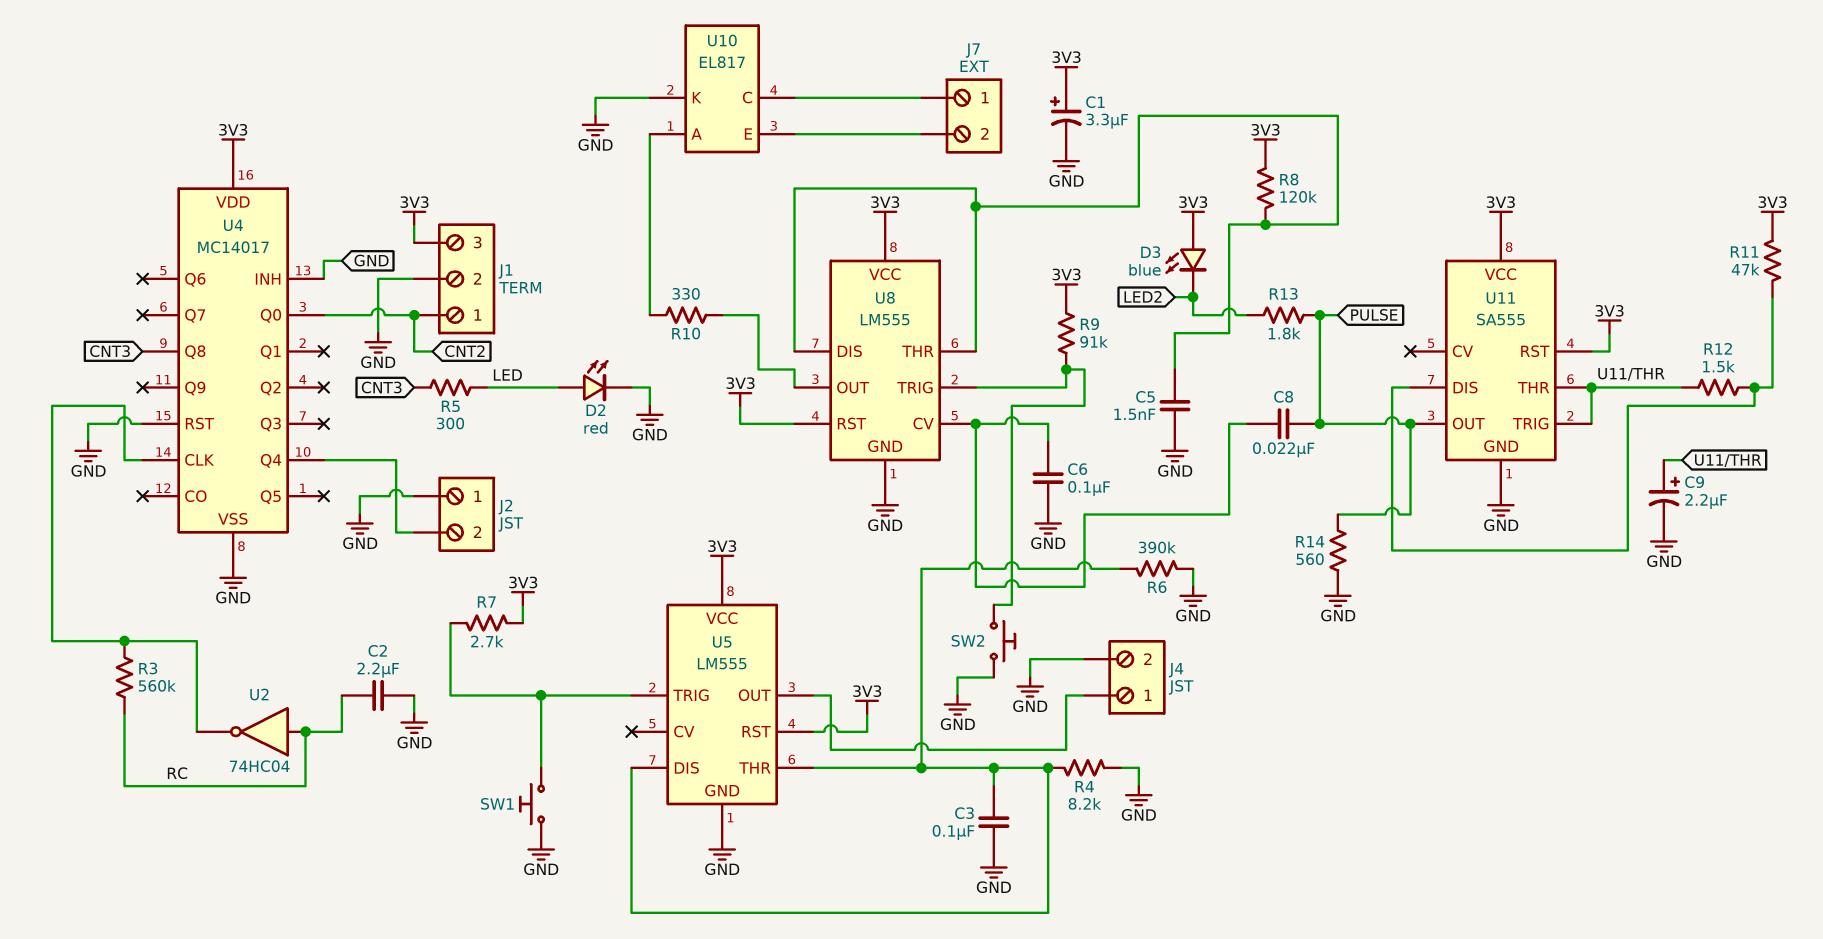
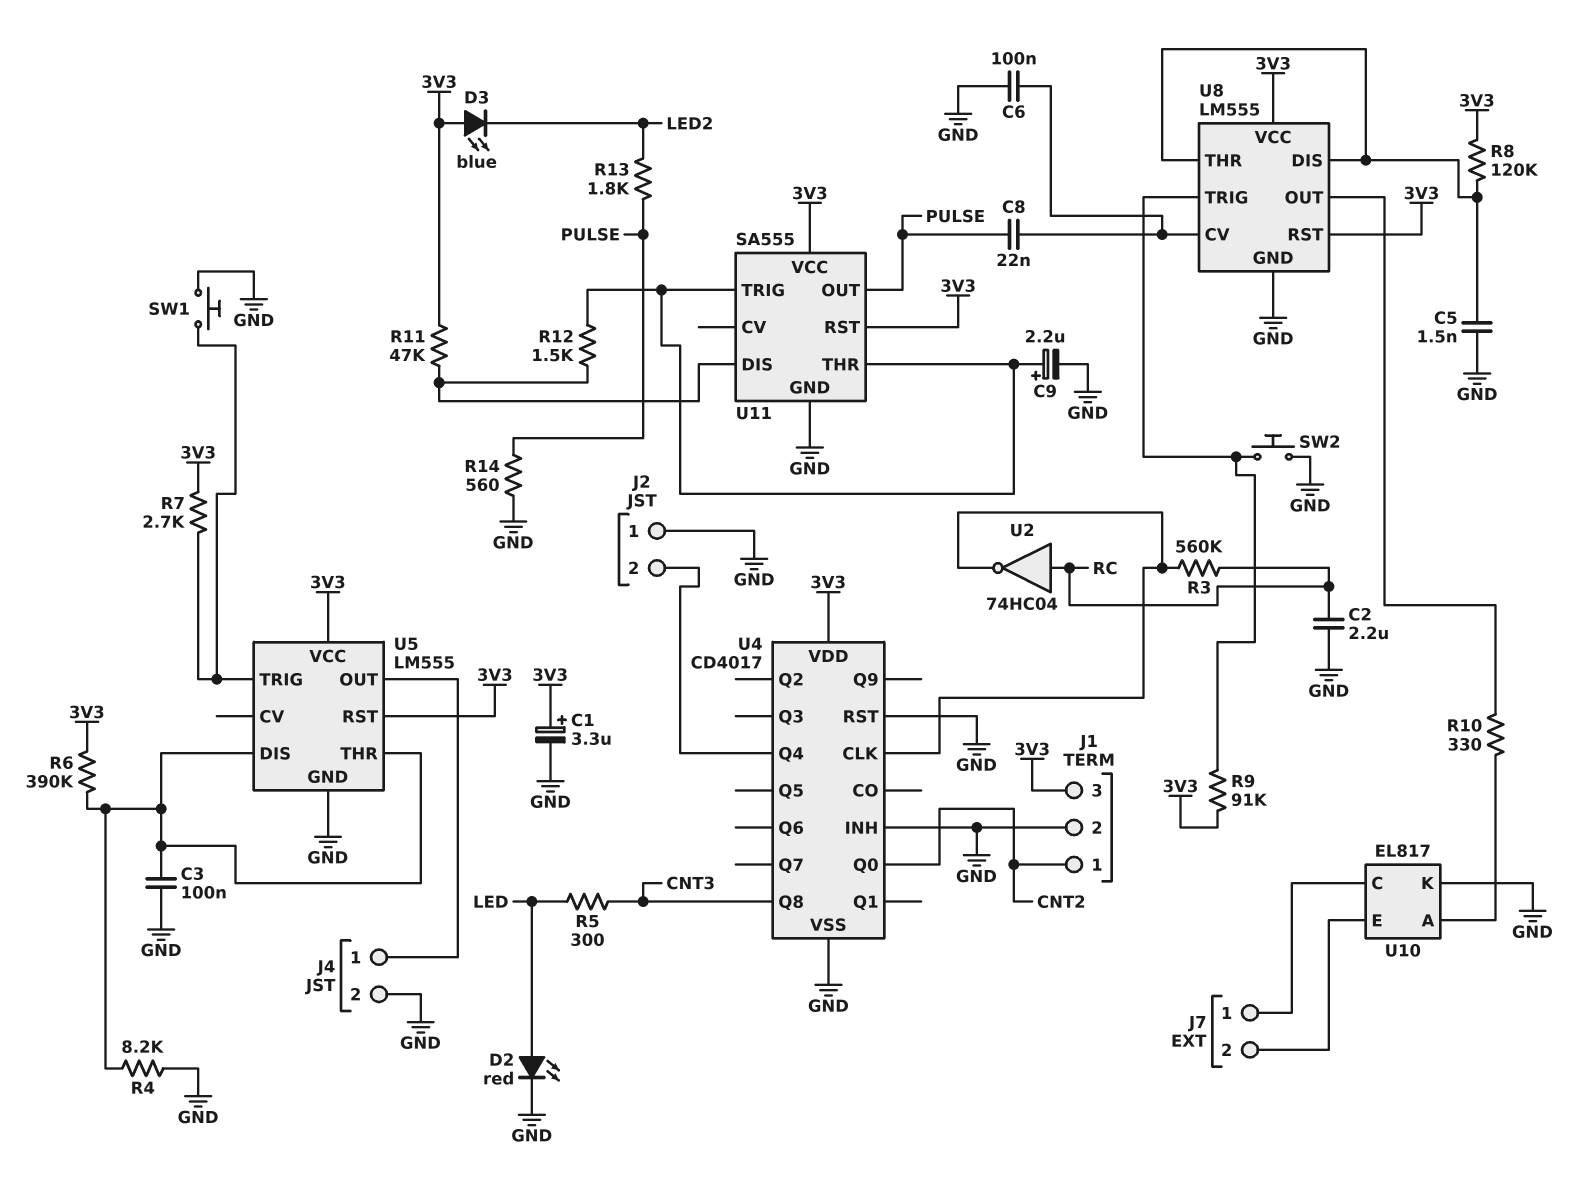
R6: 390k (GND, U5/DIS) -> 390k (3V3, U5/DIS)
U4: MC14017 -> CD4017

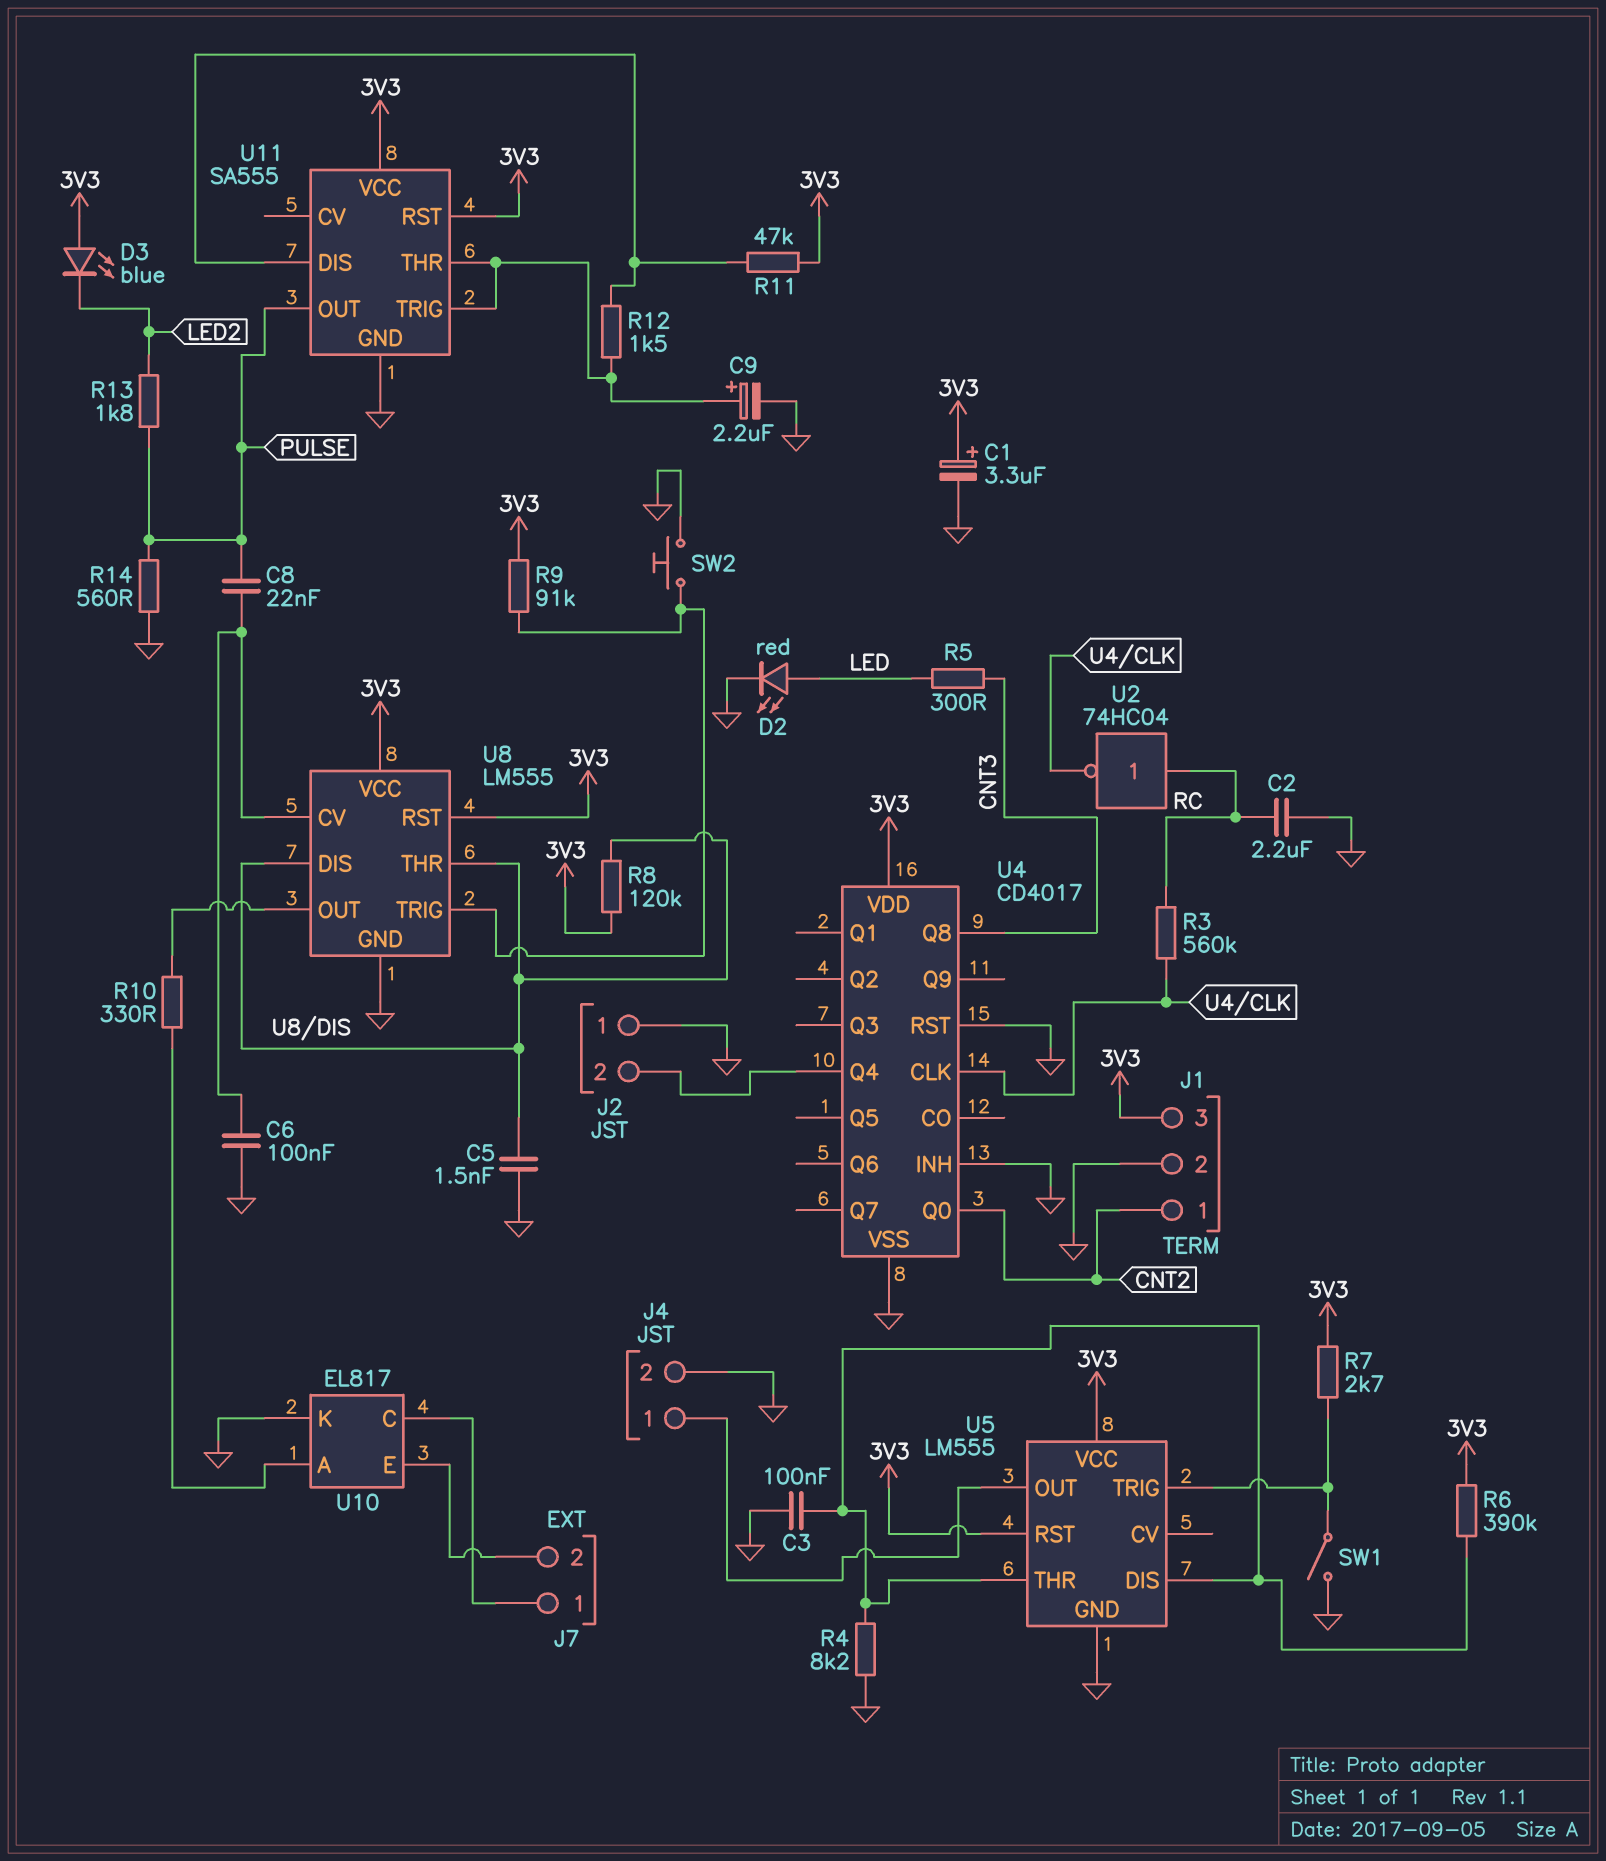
SW1: button (GND, U5/TRIG) -> switch (GND, U5/TRIG)

